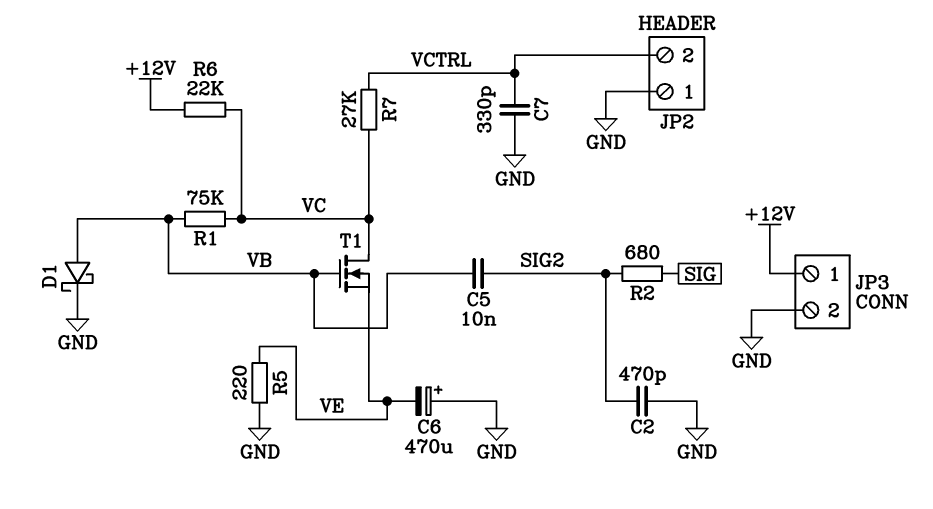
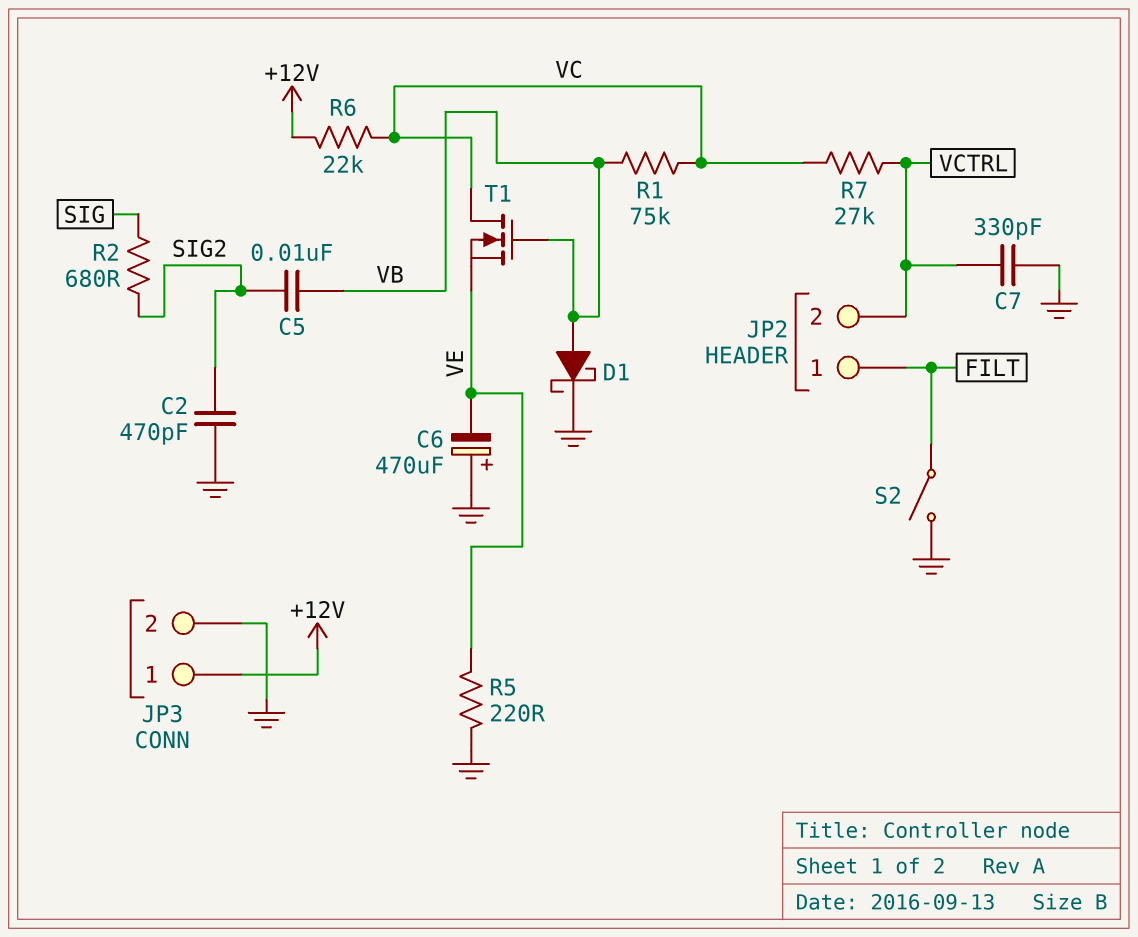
JP2 pin 1: GND -> FILT
S2: none -> switch (FILT, GND)

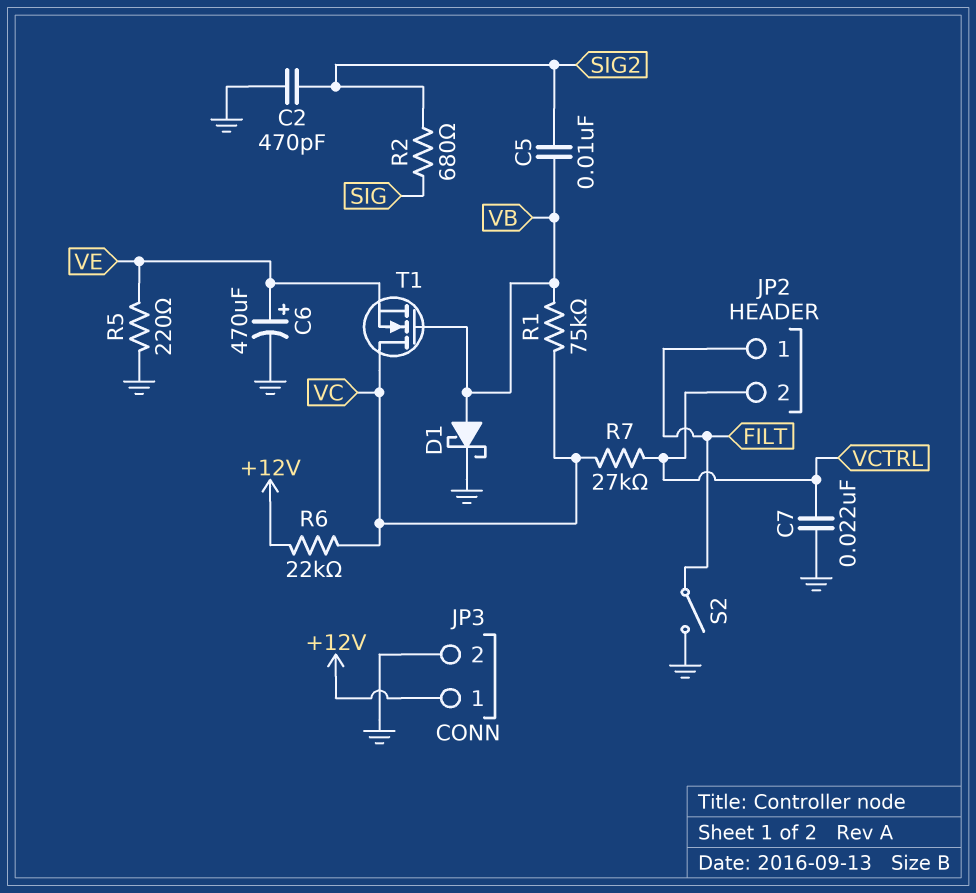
C6: 470uF (plus GND, minus VE) -> 470uF (plus VE, minus GND)
C7: 330pF (GND, VCTRL) -> 22nF (GND, VCTRL)

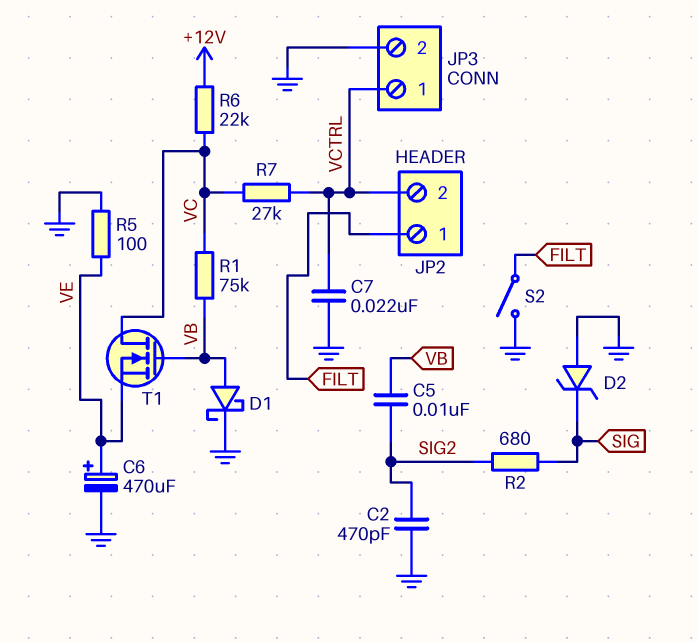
D2: none -> zener (A GND, K SIG)
JP3 pin 1: +12V -> VCTRL
R5: 220 (GND, VE) -> 100 (GND, VE)

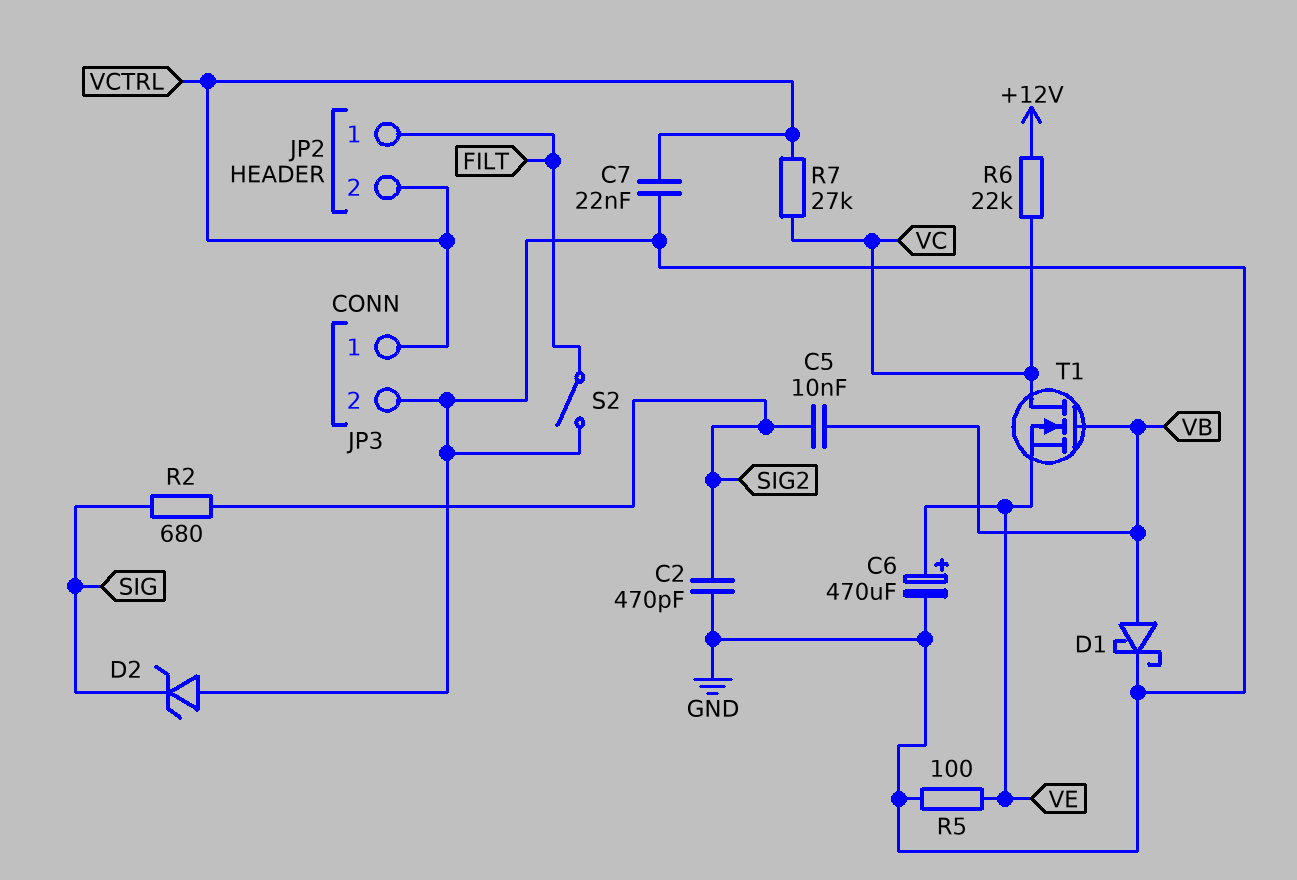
R1: 75k (VB, VC) -> none

